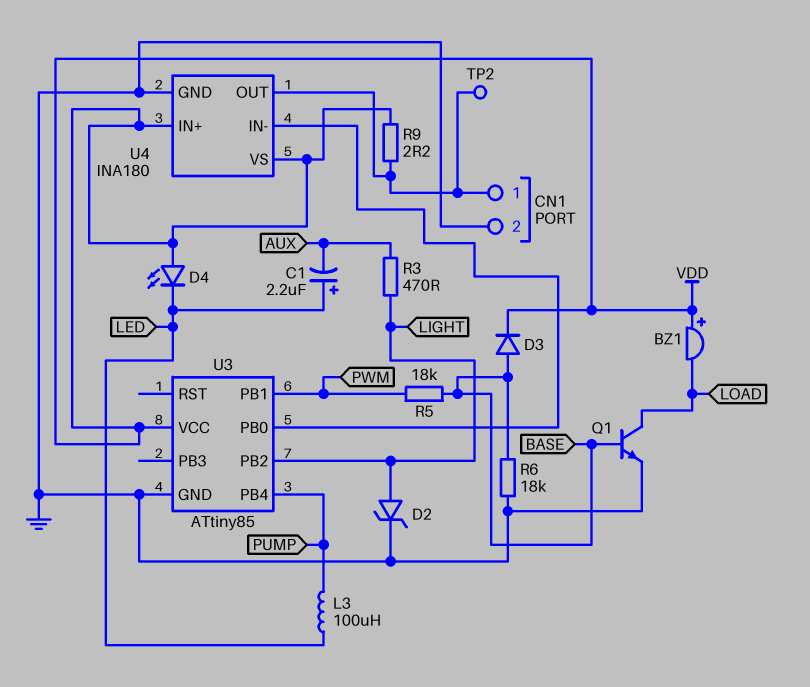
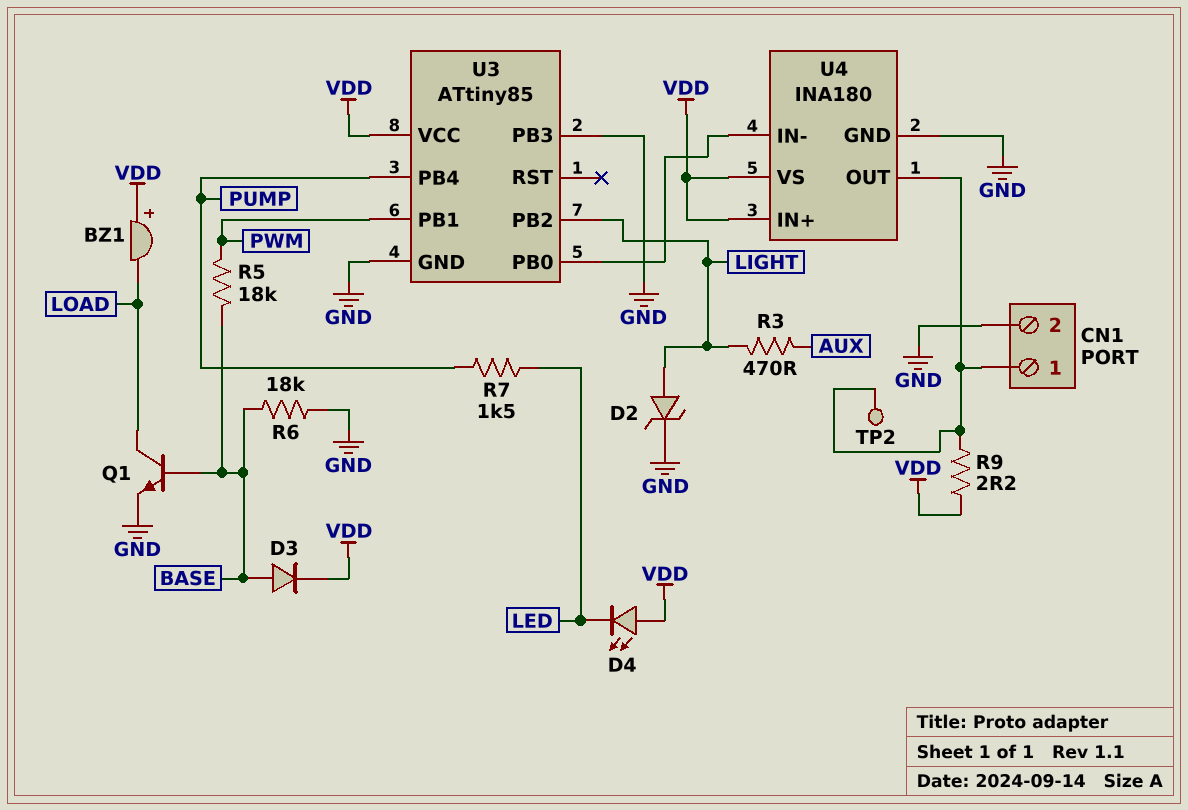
C1: 2.2uF (plus LED, minus AUX) -> none
L3: 100uH (LED, PUMP) -> none
R7: none -> 1.5k (LED, PUMP)
U3 pin PB3: none -> GND

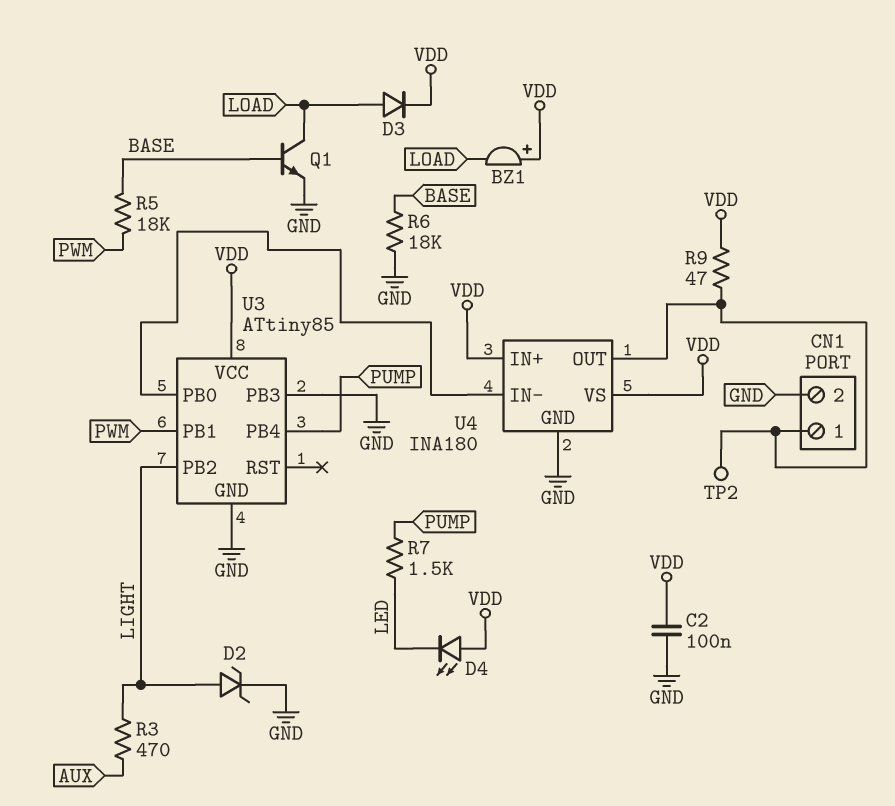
C2: none -> 100nF (GND, VDD)
D3: diode (A BASE, K VDD) -> diode (A LOAD, K VDD)
R9: 2.2 (CN1/1, VDD) -> 47 (CN1/1, VDD)

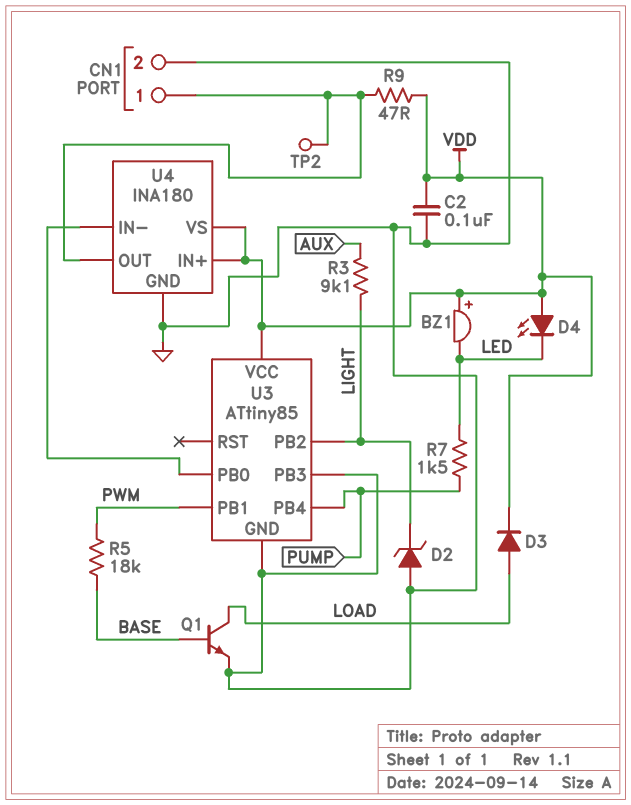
BZ1: buzzer (plus VDD, minus LOAD) -> buzzer (plus VDD, minus LED)
D2: zener (A LIGHT, K GND) -> zener (A GND, K LIGHT)
R3: 470 (AUX, LIGHT) -> 9.1k (AUX, LIGHT)
R6: 18k (BASE, GND) -> none

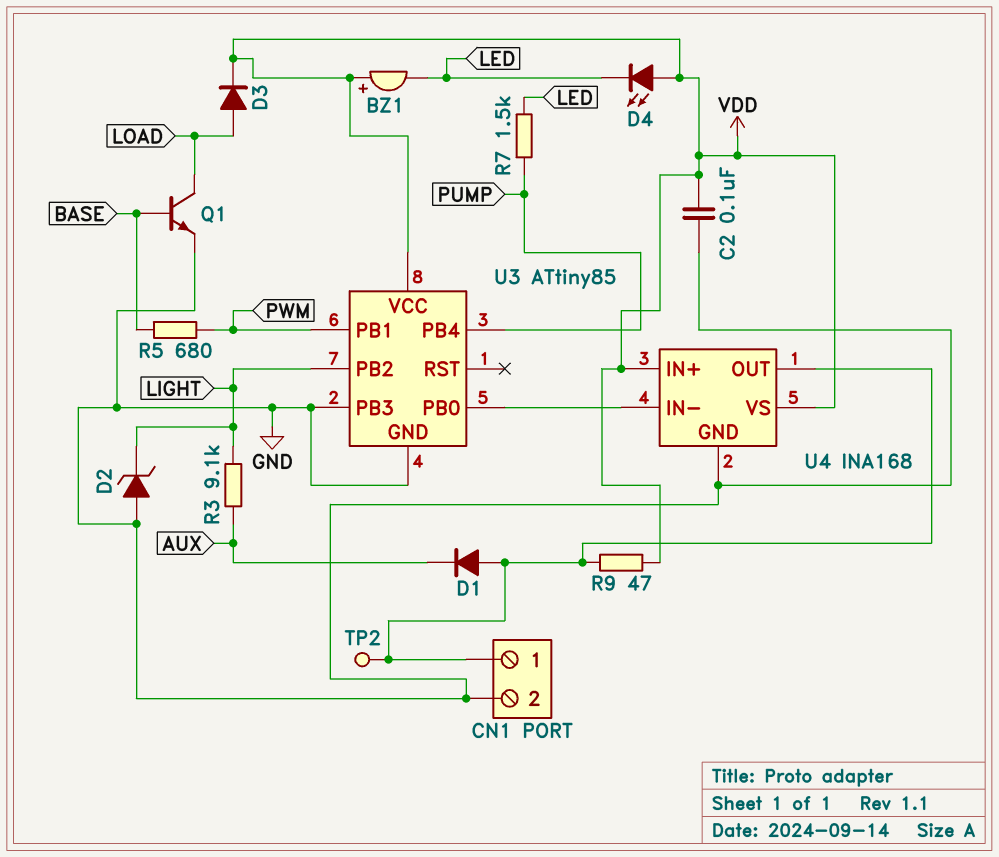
D1: none -> diode (A CN1/1, K AUX)
R5: 18k (BASE, PWM) -> 680 (BASE, PWM)
U4: INA180 -> INA168

